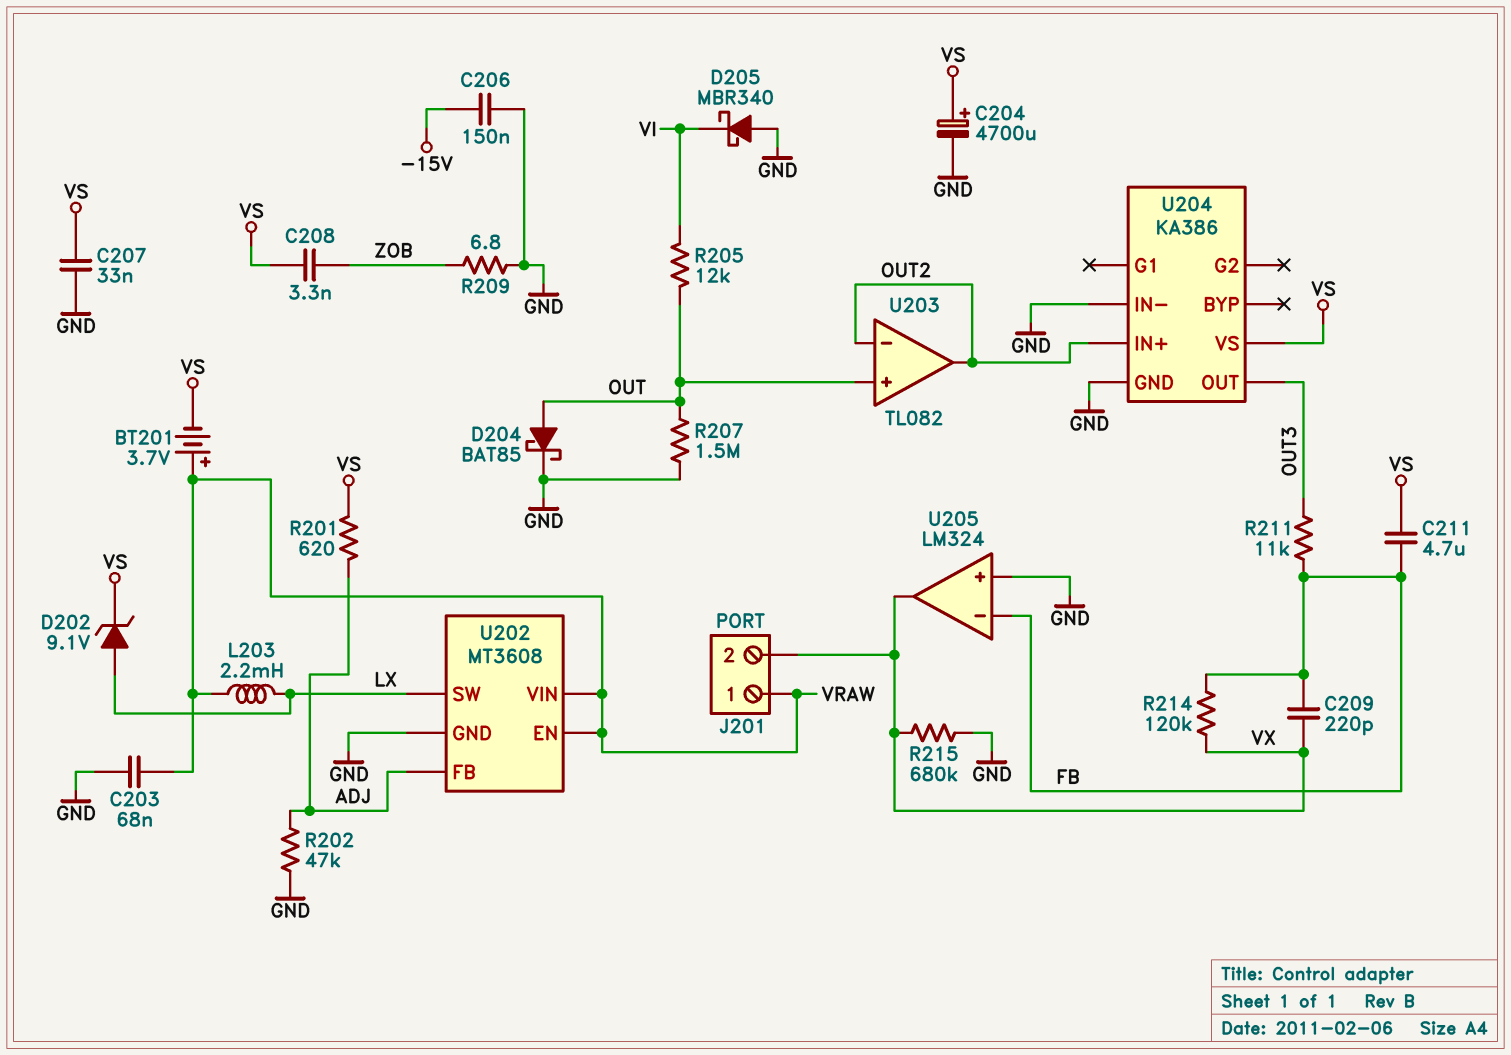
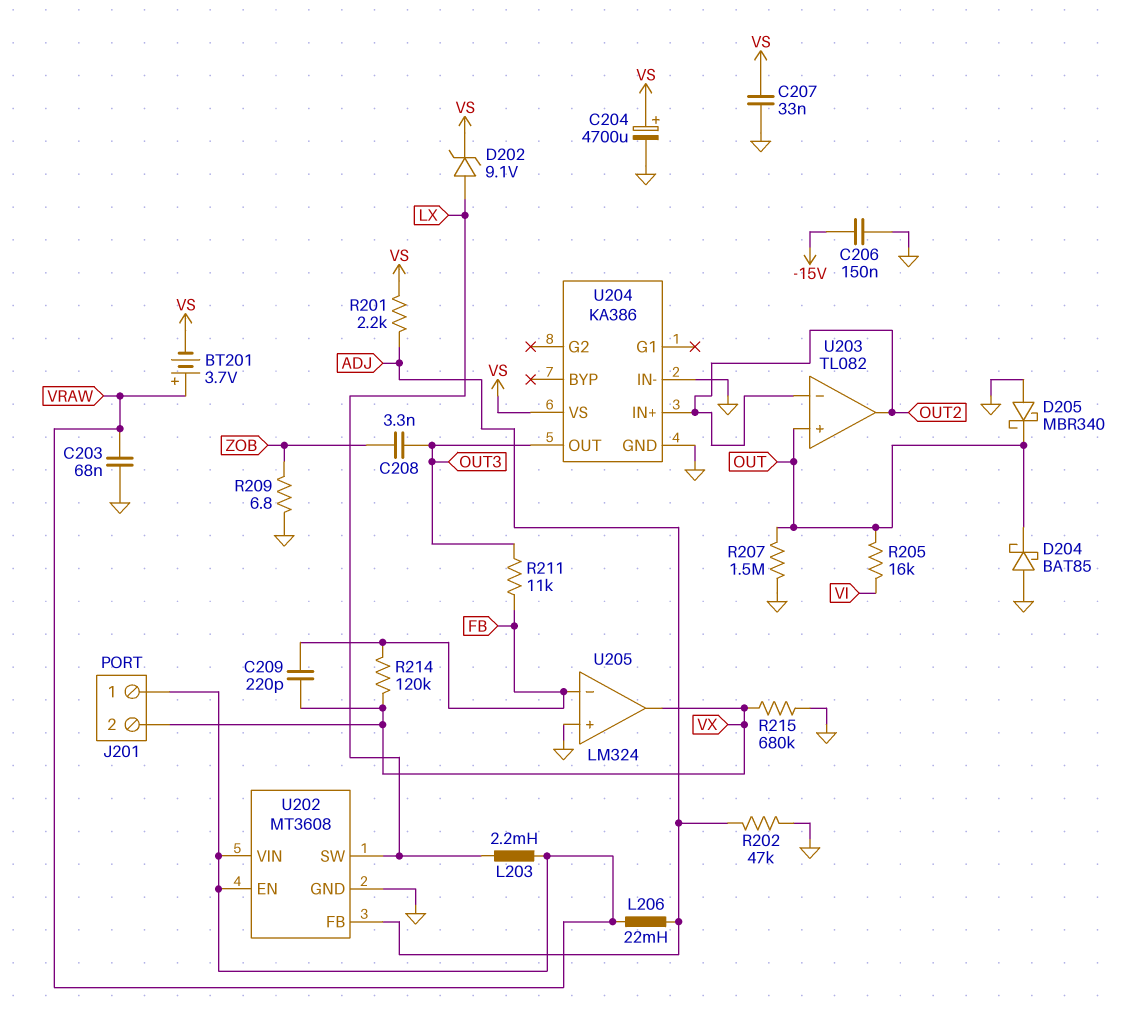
C208: 3.3nF (VS, ZOB) -> 3.3nF (OUT3, ZOB)
C211: 4.7uF (FB, VS) -> none
D204: schottky BAT85 (A OUT, K GND) -> schottky BAT85 (A GND, K OUT)
D205: schottky MBR340 (A GND, K VI) -> schottky MBR340 (A GND, K OUT)
L206: none -> 22mH (ADJ, VRAW)
R201: 620 (ADJ, VS) -> 2.2k (ADJ, VS)
R205: 12k (OUT, VI) -> 16k (OUT, VI)

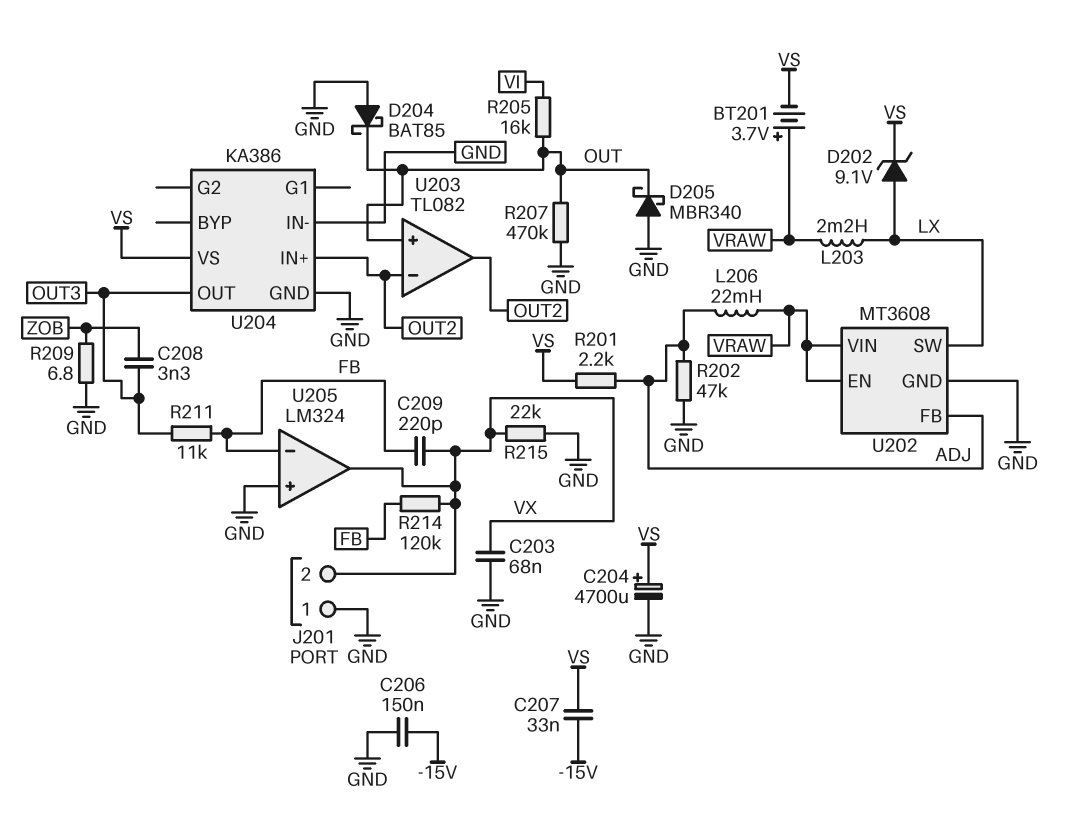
C203: 68nF (GND, VRAW) -> 68nF (GND, VX)
C207: 33nF (GND, VS) -> 33nF (-15V, VS)
J201 pin 1: VRAW -> GND
R207: 1.5M (GND, OUT) -> 470k (GND, OUT)
R215: 680k (GND, VX) -> 22k (GND, VX)

